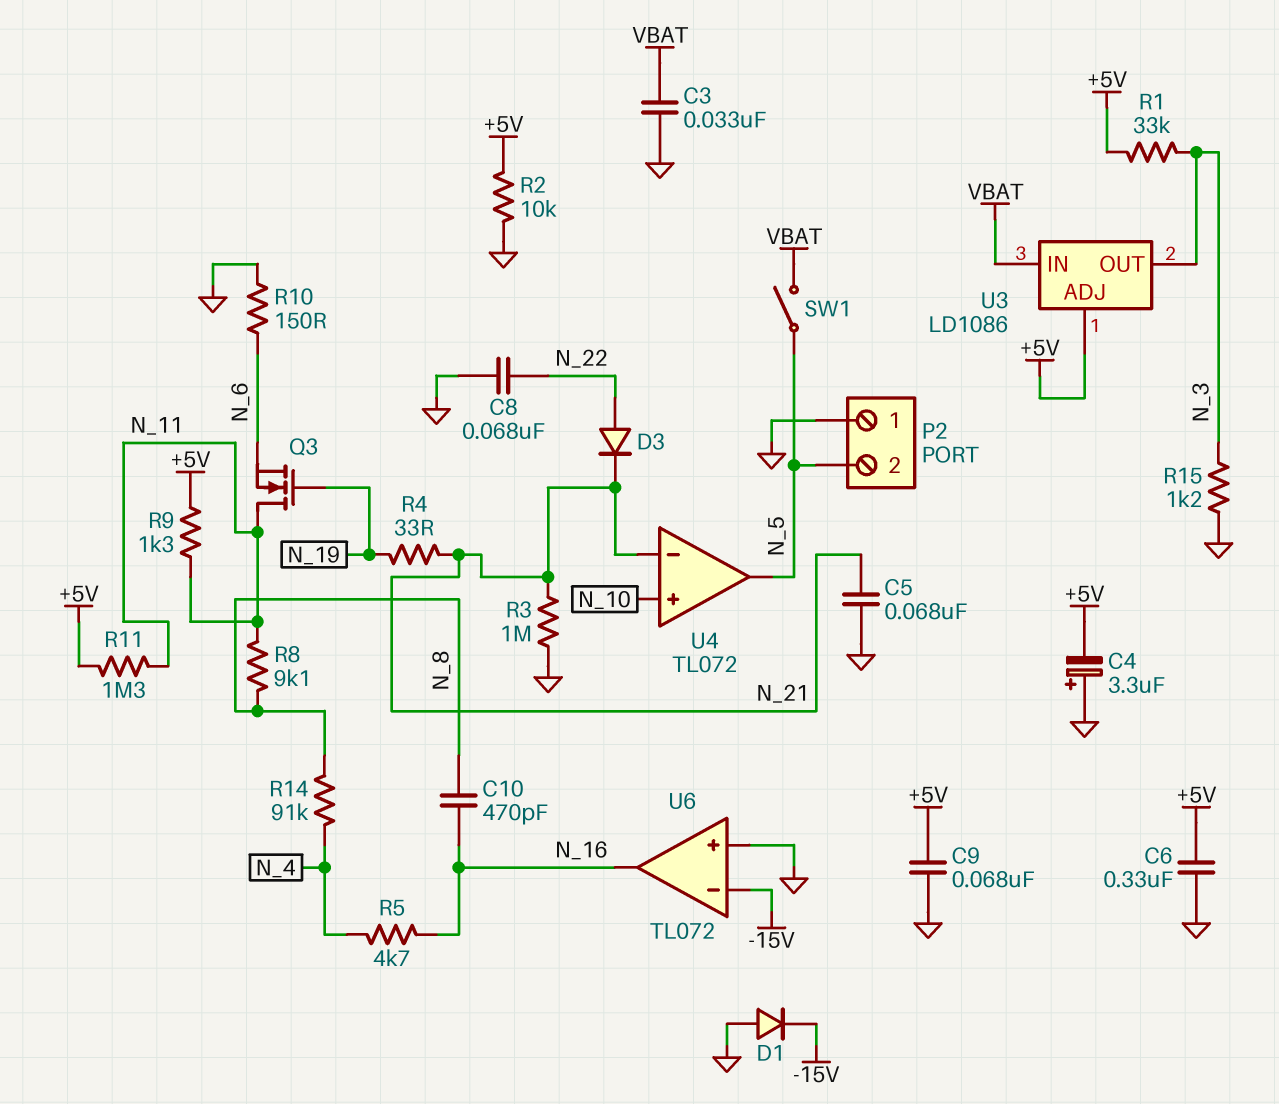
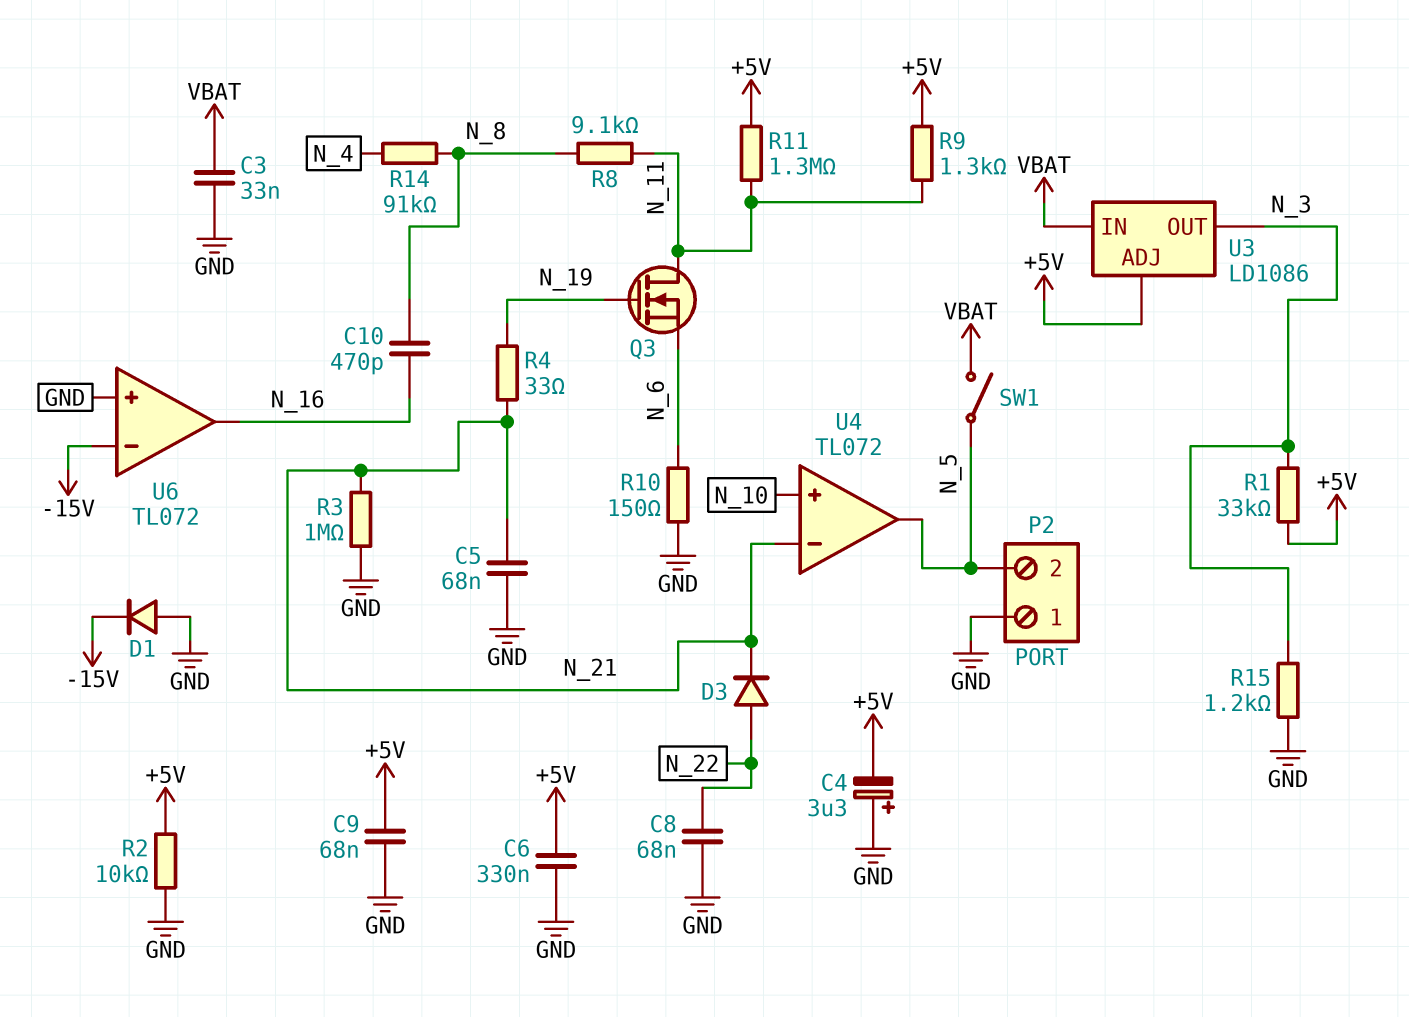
R5: 4.7k (N_4, N_16) -> none

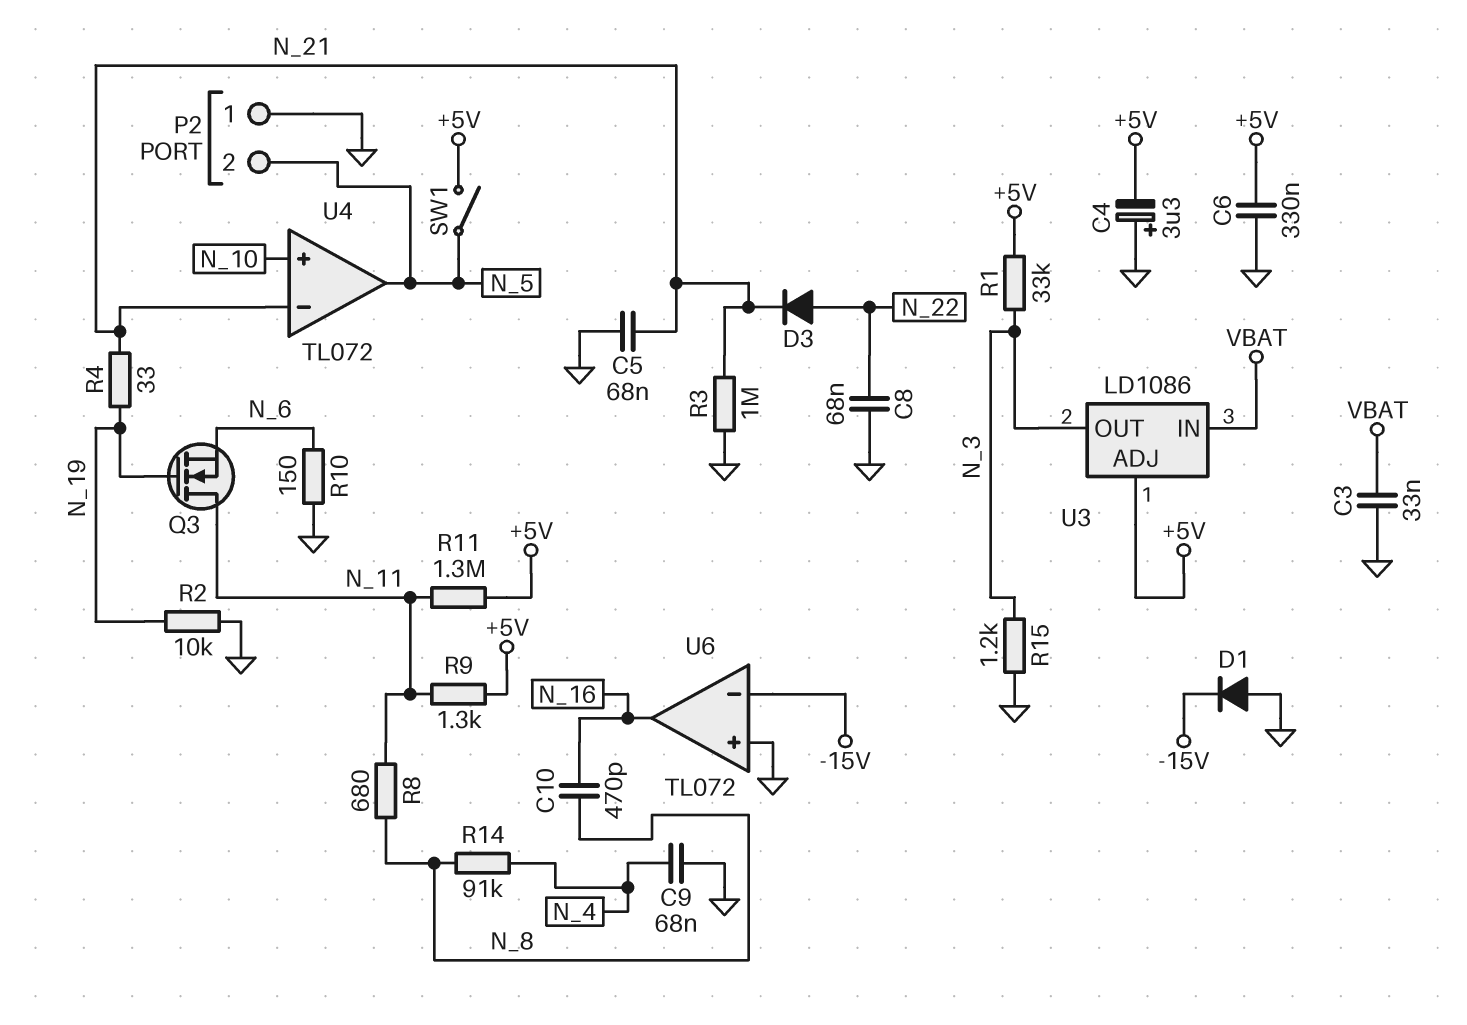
C9: 68nF (+5V, GND) -> 68nF (GND, N_4)
R2: 10k (+5V, GND) -> 10k (GND, N_19)
R8: 9.1k (N_8, N_11) -> 680 (N_8, N_11)
SW1: switch (N_5, VBAT) -> switch (+5V, N_5)

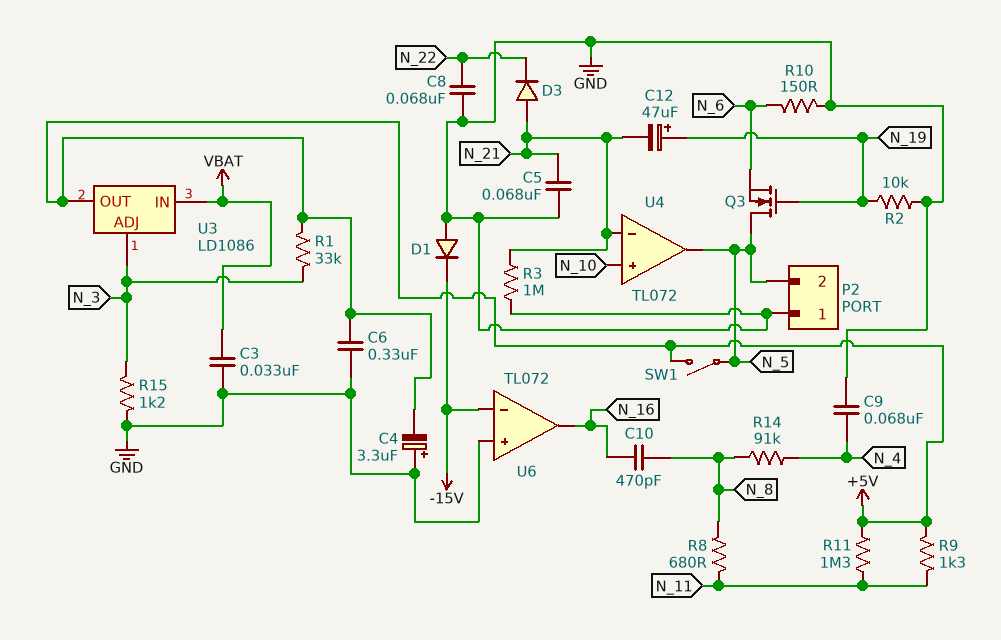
C12: none -> 47uF (plus N_19, minus N_21)
D3: diode (A N_22, K N_21) -> diode (A N_21, K N_22)
Q3: NMOS (G N_19, D N_11, S N_6) -> NMOS (G N_19, D N_5, S N_6)
R4: 33 (N_19, N_21) -> none
U3 pin ADJ: +5V -> N_3
U3 pin OUT: N_3 -> +5V

